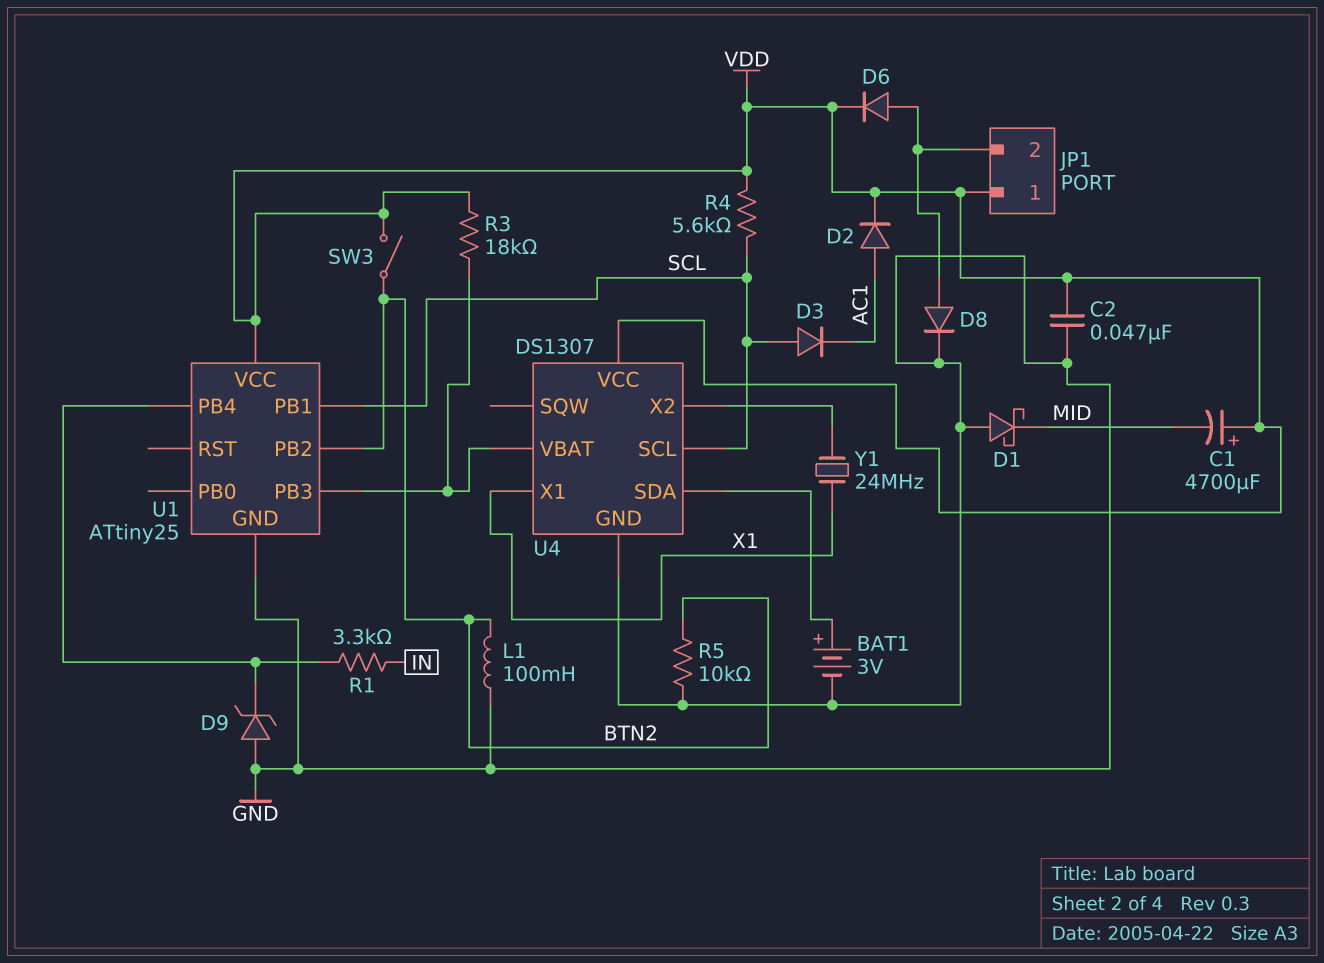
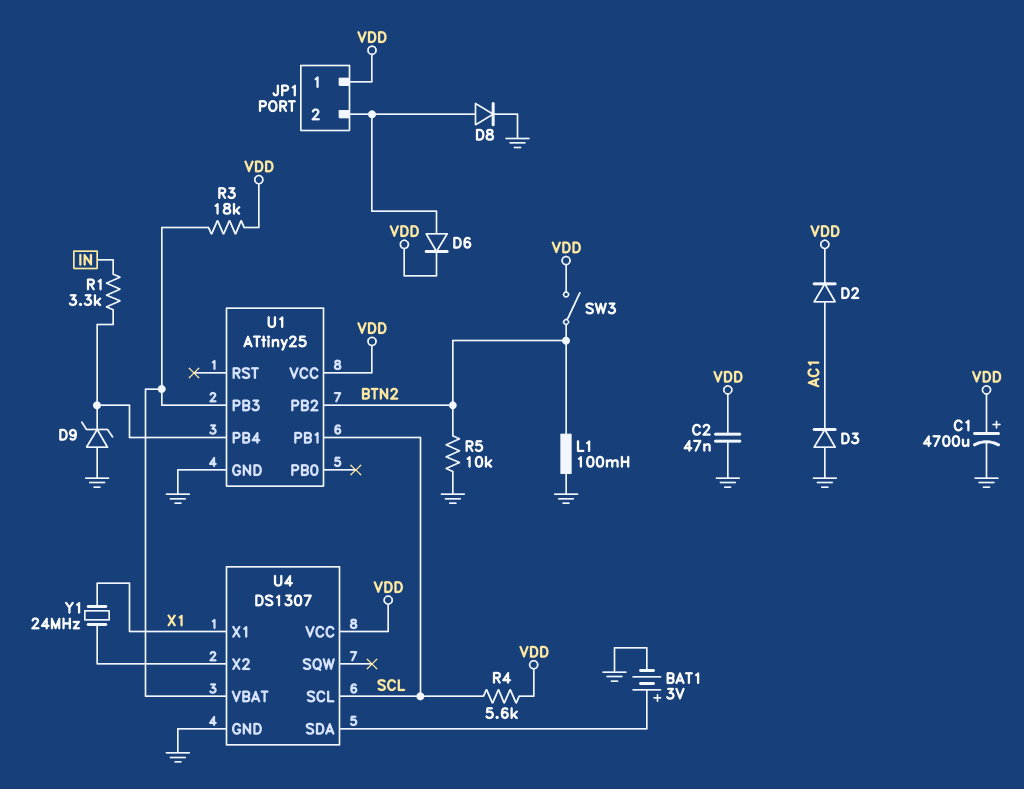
C1: 4700uF (plus VDD, minus MID) -> 4700uF (plus VDD, minus GND)
D1: schottky (A GND, K MID) -> none
D3: diode (A SCL, K AC1) -> diode (A GND, K AC1)

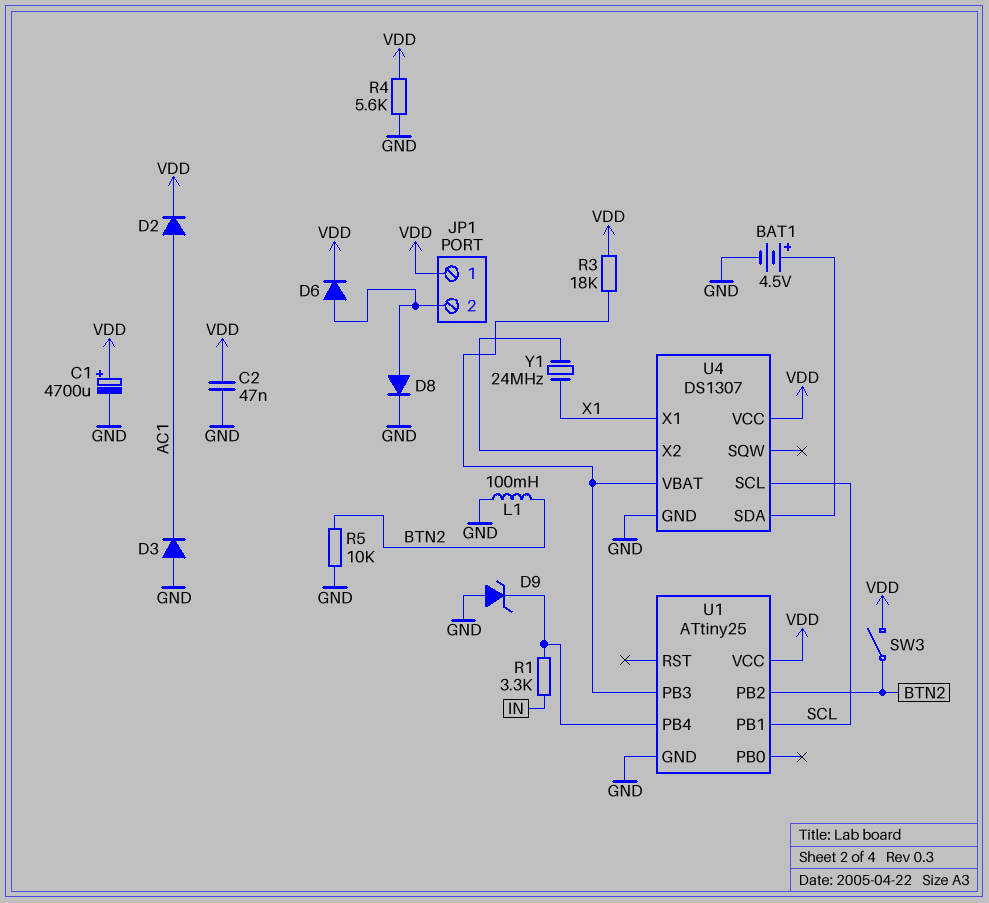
BAT1: 3V (plus U4/SDA, minus GND) -> 4.5V (plus U4/SDA, minus GND)
R4: 5.6k (SCL, VDD) -> 5.6k (GND, VDD)

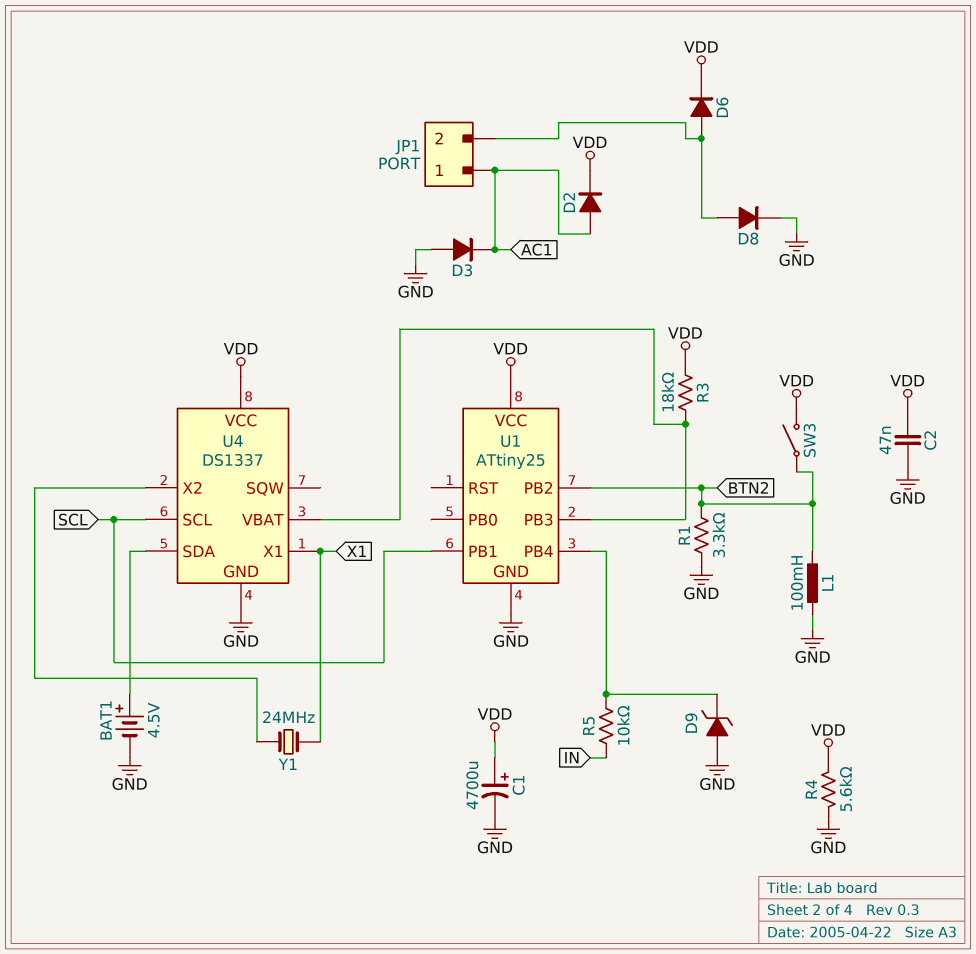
JP1 pin 1: VDD -> AC1
R1: 3.3k (IN, U1/PB4) -> 3.3k (BTN2, GND)
R5: 10k (BTN2, GND) -> 10k (IN, U1/PB4)
U4: DS1307 -> DS1337

